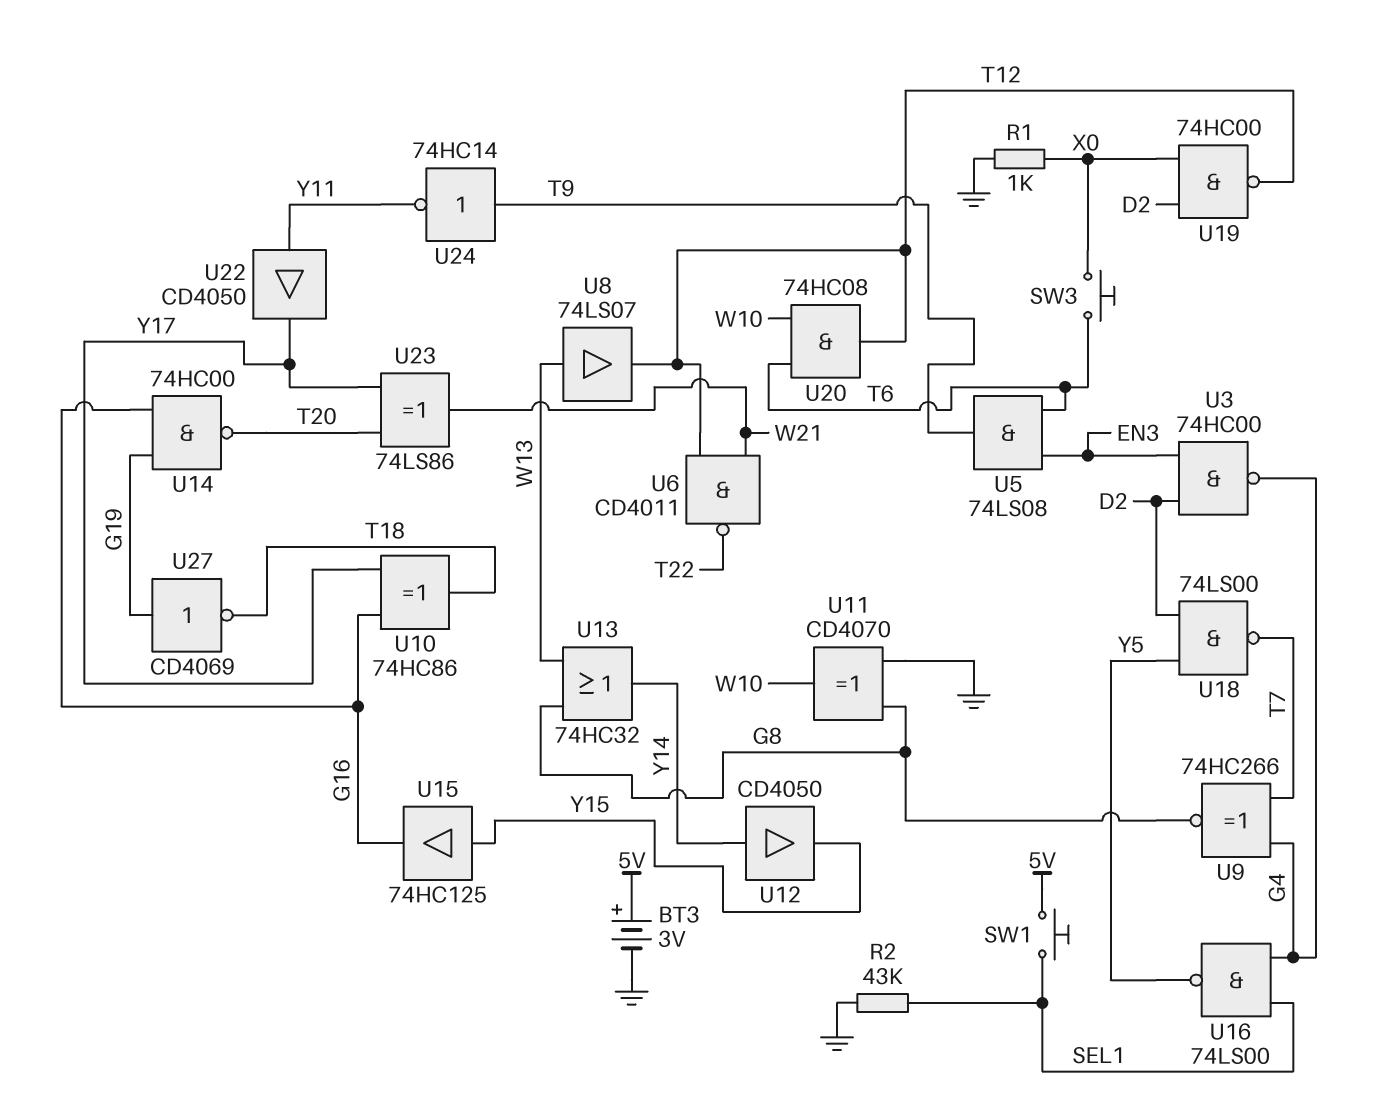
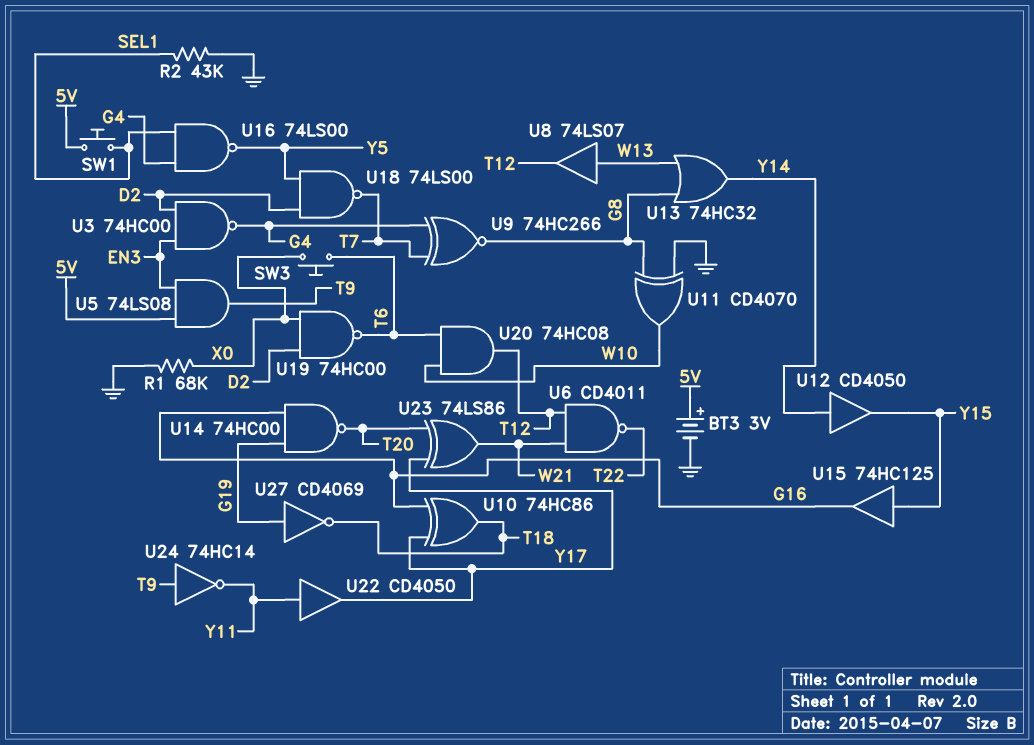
R1: 1k (GND, X0) -> 68k (GND, X0)
U5: AND 74LS08 (in EN3, in T6, out T9) -> AND 74LS08 (in 5V, in EN3, out T9)
U19: NAND 74HC00 (in D2, in X0, out T12) -> NAND 74HC00 (in D2, in X0, out T6)

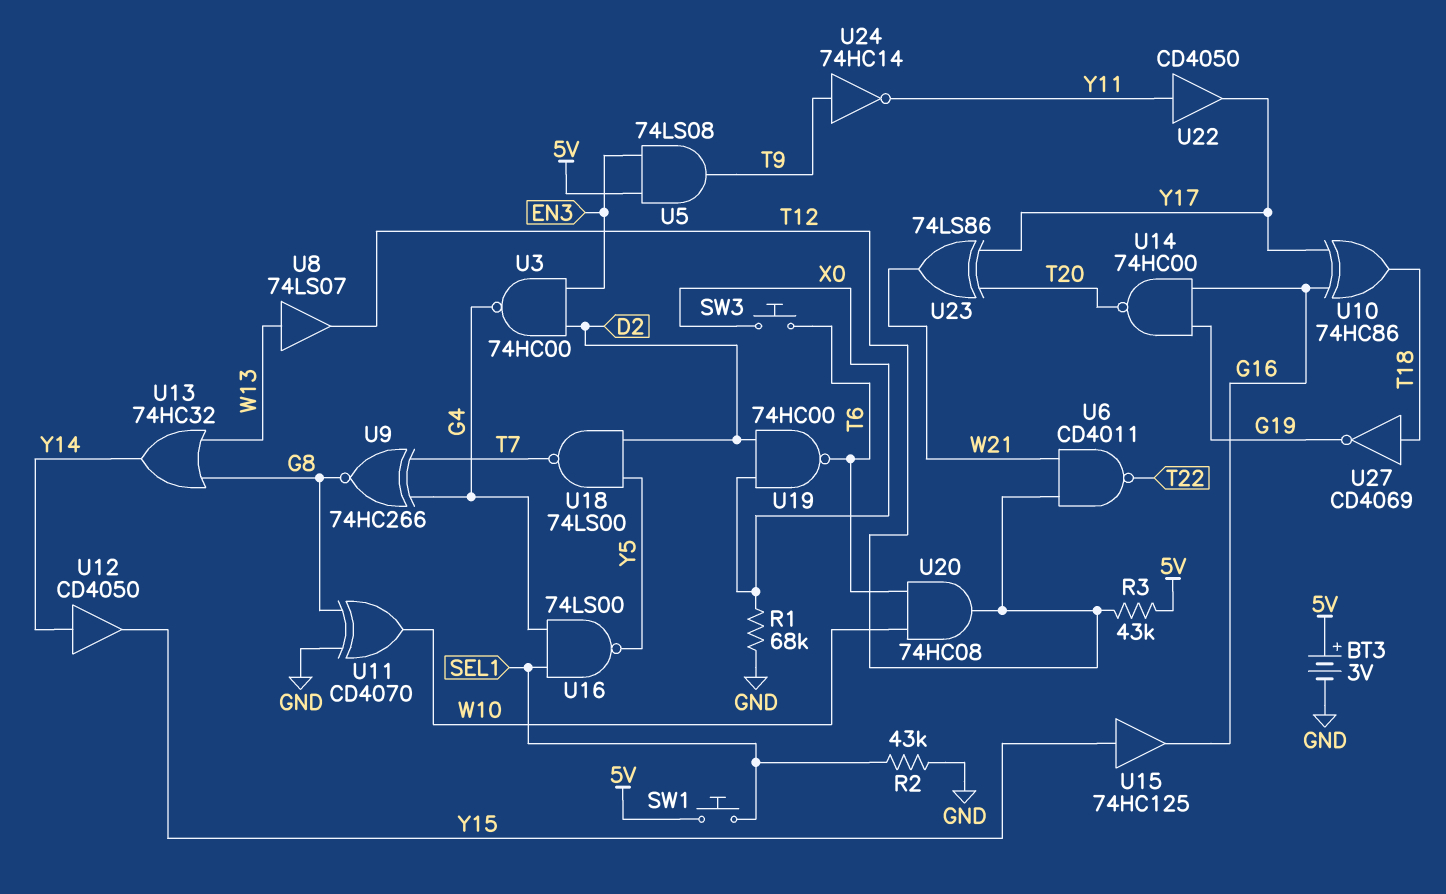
R3: none -> 43k (5V, T12)
U27: NOT CD4069 (in G19, out T18) -> NOT CD4069 (in T18, out G19)

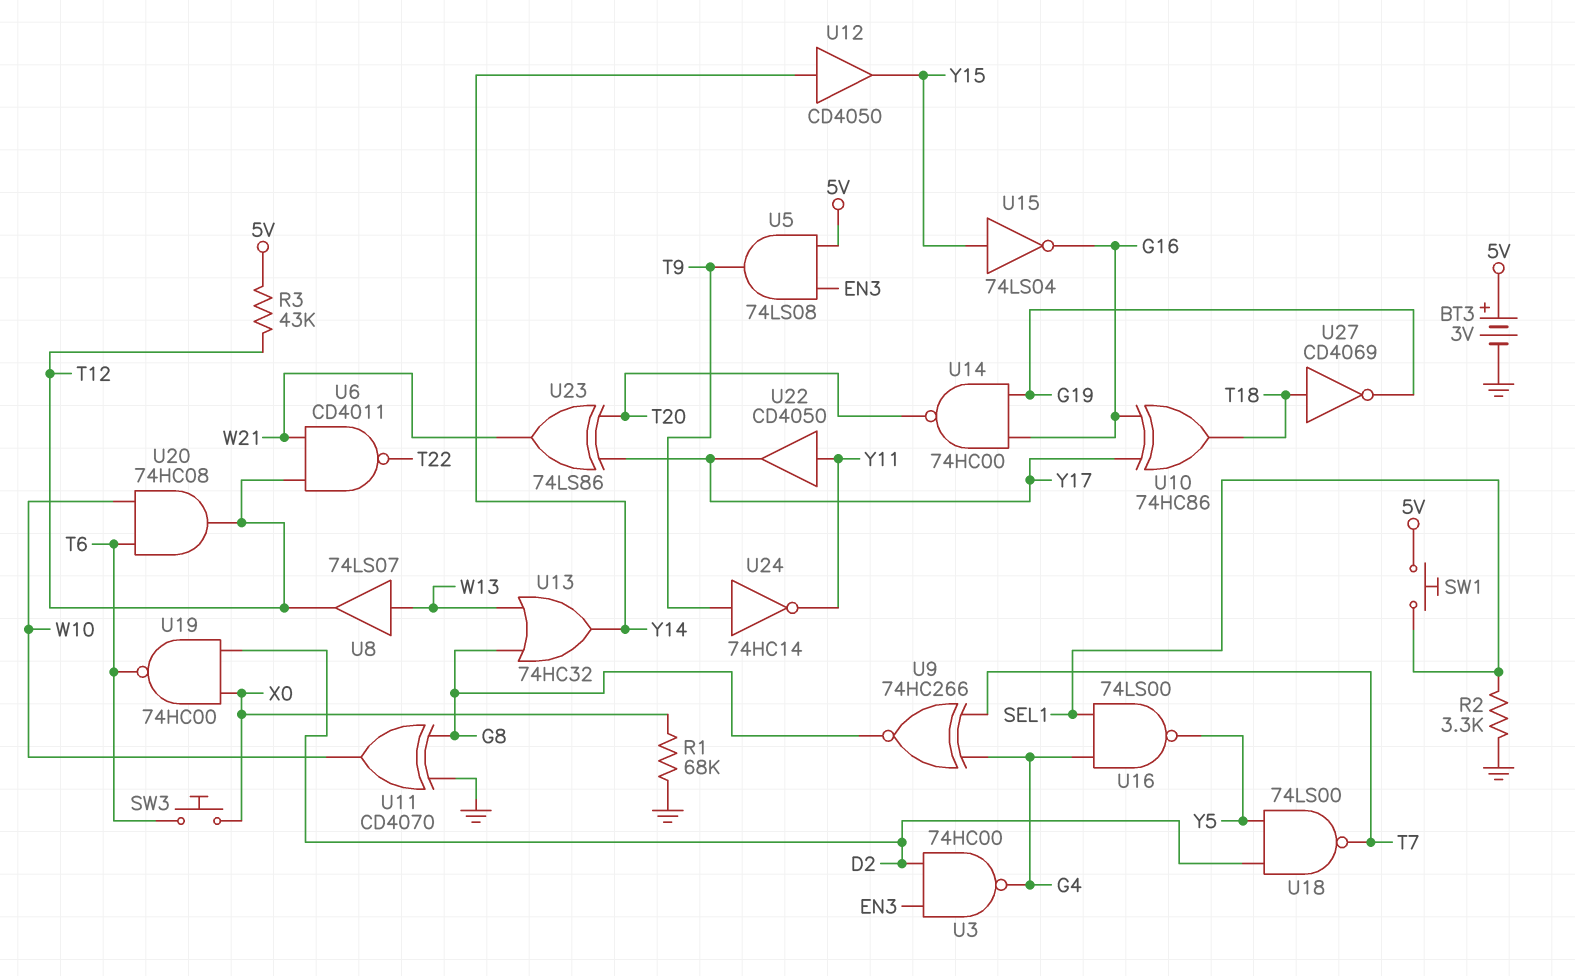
R2: 43k (GND, SEL1) -> 3.3k (GND, SEL1)
U15: buffer 74HC125 (in Y15, out G16) -> NOT 74LS04 (in Y15, out G16)

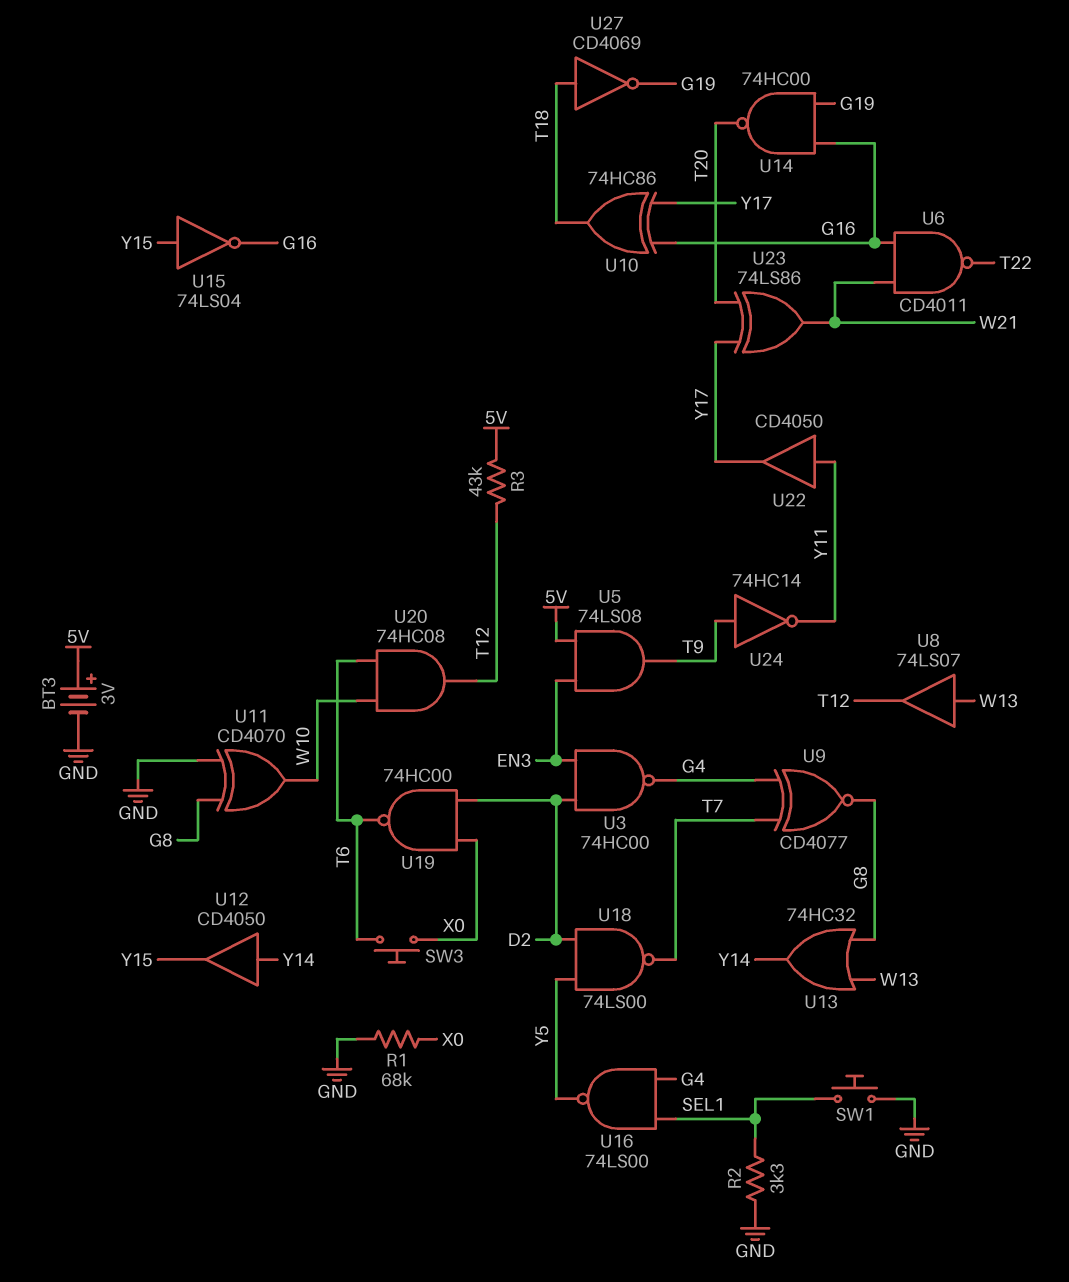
SW1: button (5V, SEL1) -> button (GND, SEL1)
U6: NAND CD4011 (in T12, in W21, out T22) -> NAND CD4011 (in G16, in W21, out T22)
U9: XNOR 74HC266 (in G4, in T7, out G8) -> XNOR CD4077 (in G4, in T7, out G8)

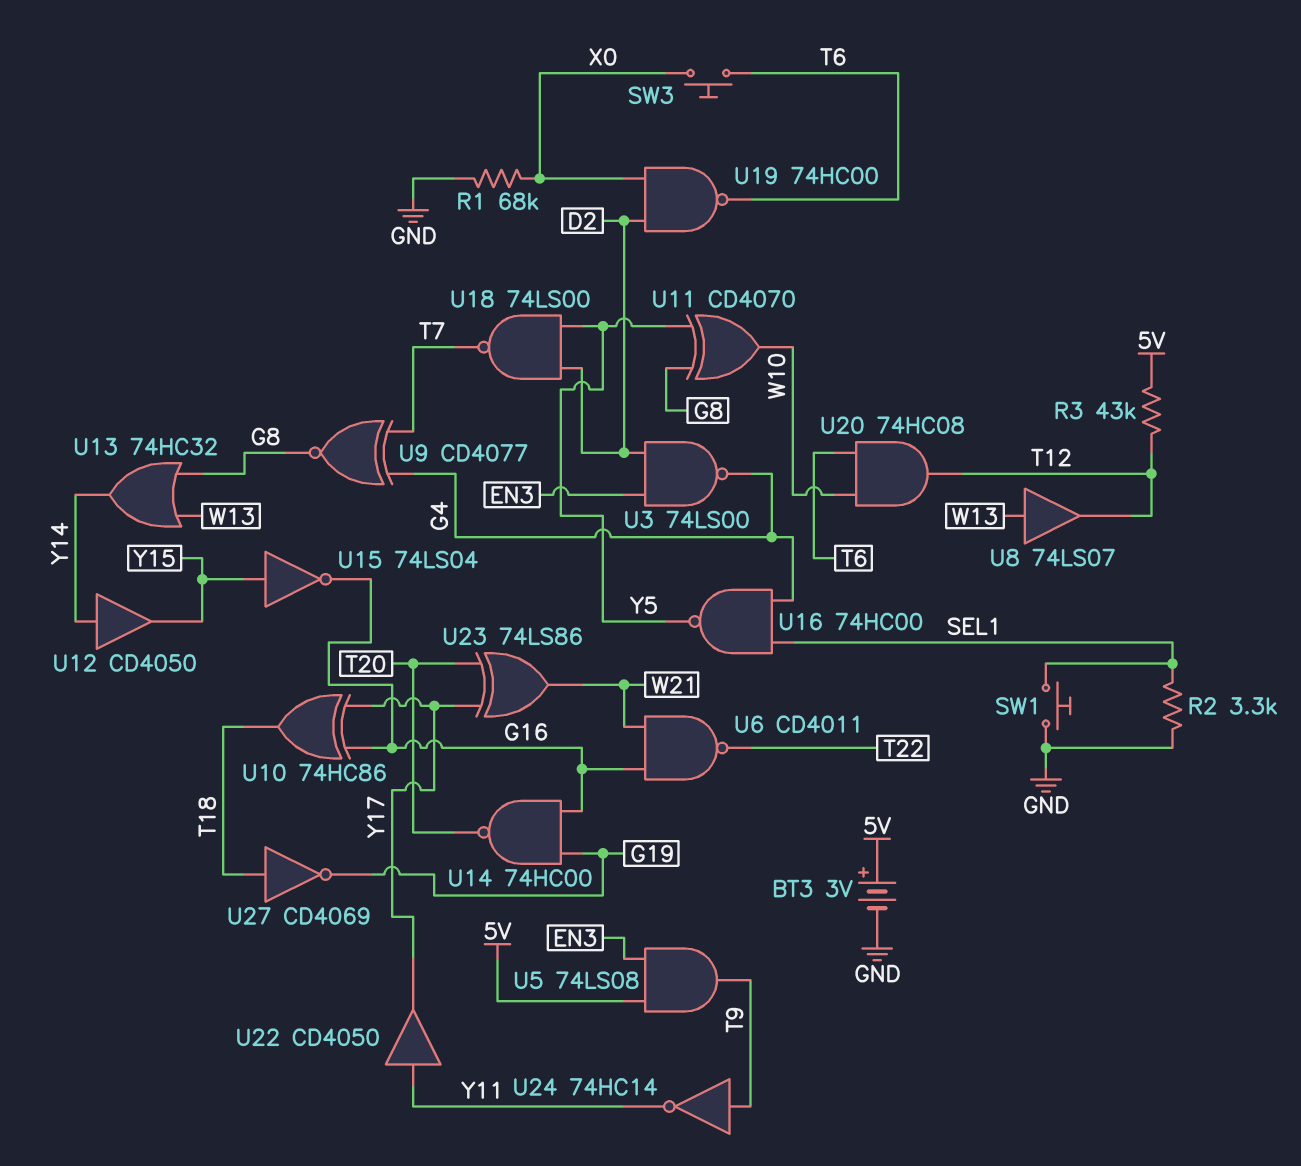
U3: NAND 74HC00 (in D2, in EN3, out G4) -> NAND 74LS00 (in D2, in EN3, out G4)
U11: XOR CD4070 (in G8, in GND, out W10) -> XOR CD4070 (in G8, in Y5, out W10)
U16: NAND 74LS00 (in G4, in SEL1, out Y5) -> NAND 74HC00 (in G4, in SEL1, out Y5)

